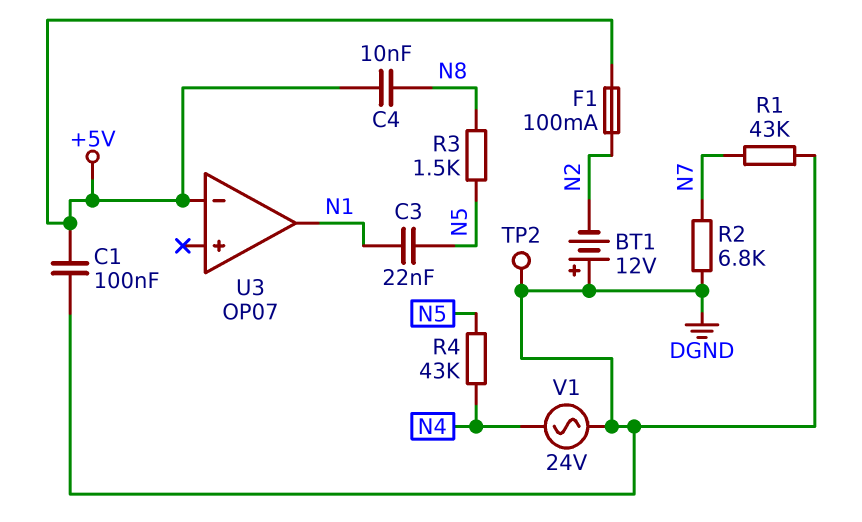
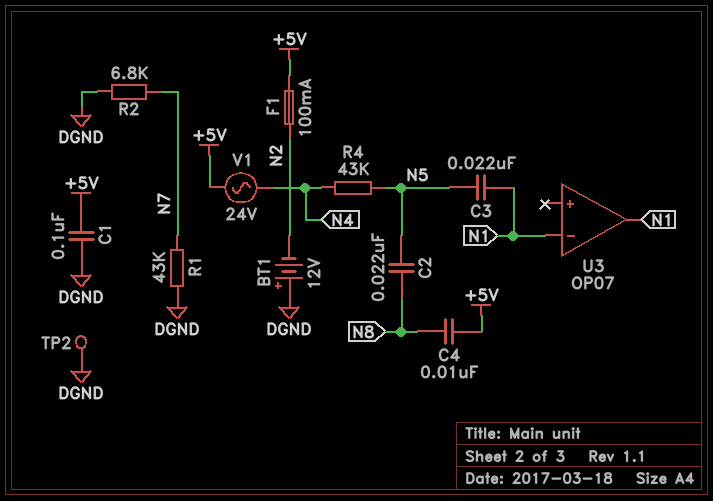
C2: none -> 22nF (N5, N8)
R3: 1.5k (N5, N8) -> none
U3 pin in-: +5V -> N1
V1: AC 24V (DGND, N4) -> AC 24V (+5V, N4)

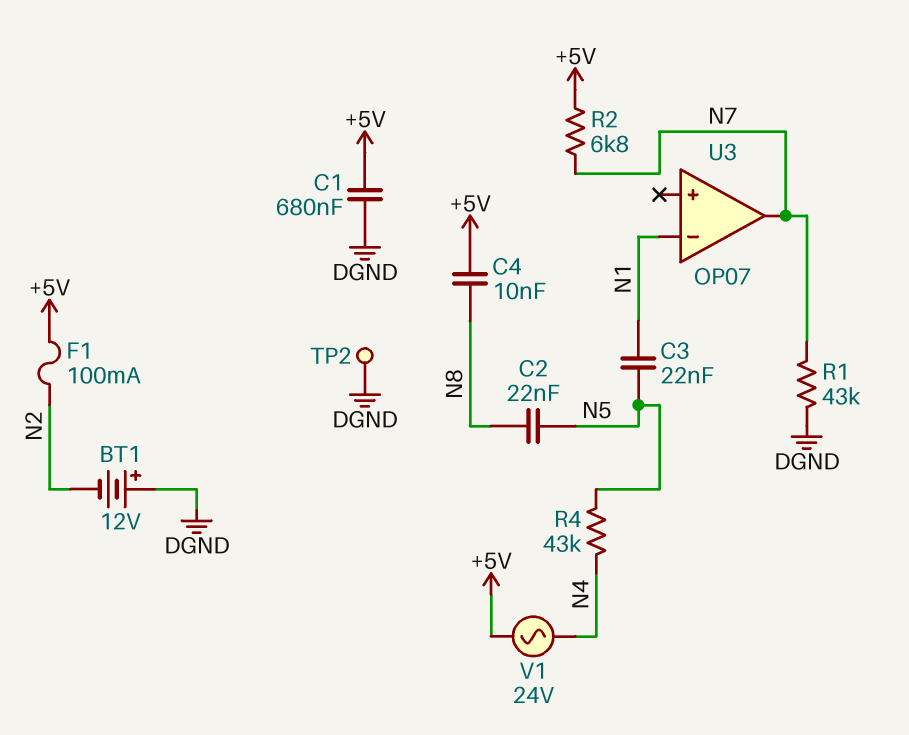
C1: 100nF (+5V, DGND) -> 680nF (+5V, DGND)
R2: 6.8k (DGND, N7) -> 6.8k (+5V, N7)
U3 pin out: N1 -> N7

